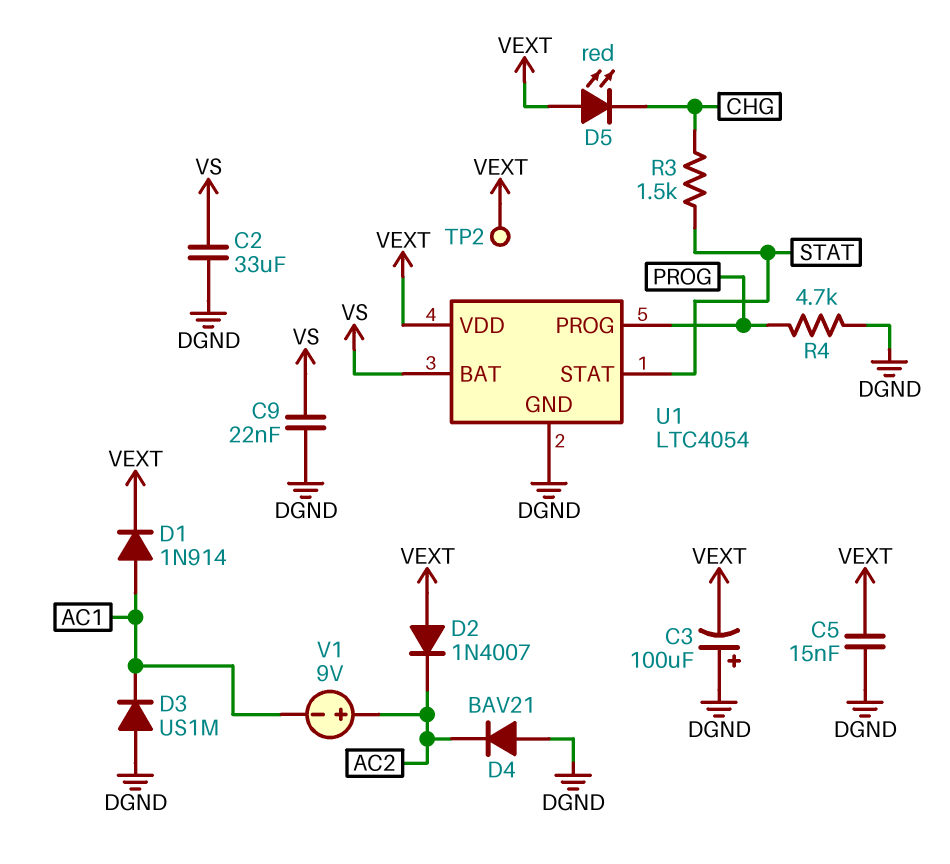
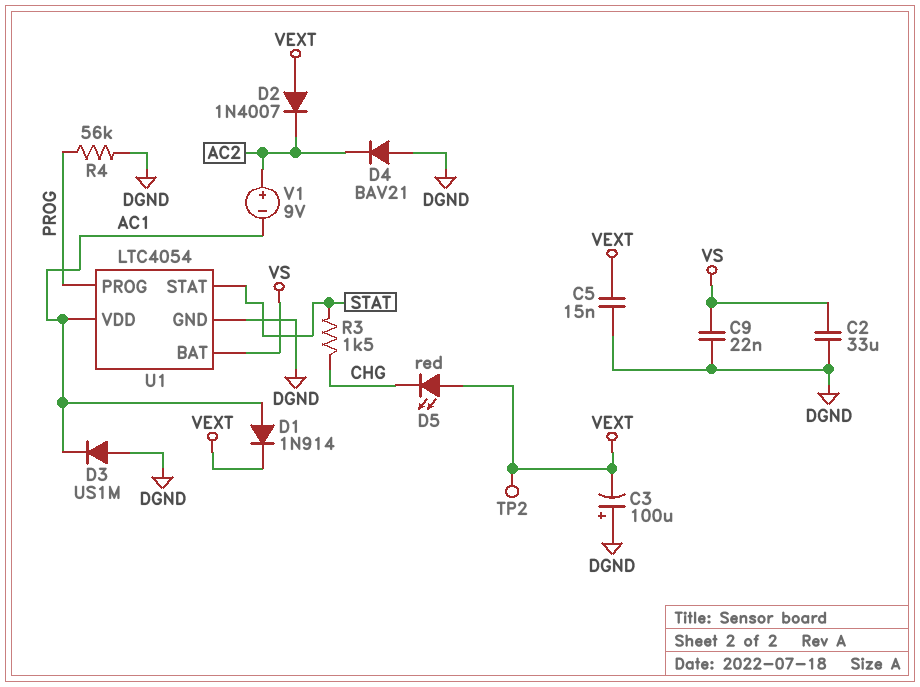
R4: 4.7k (DGND, PROG) -> 56k (DGND, PROG)
U1 pin VDD: VEXT -> AC1

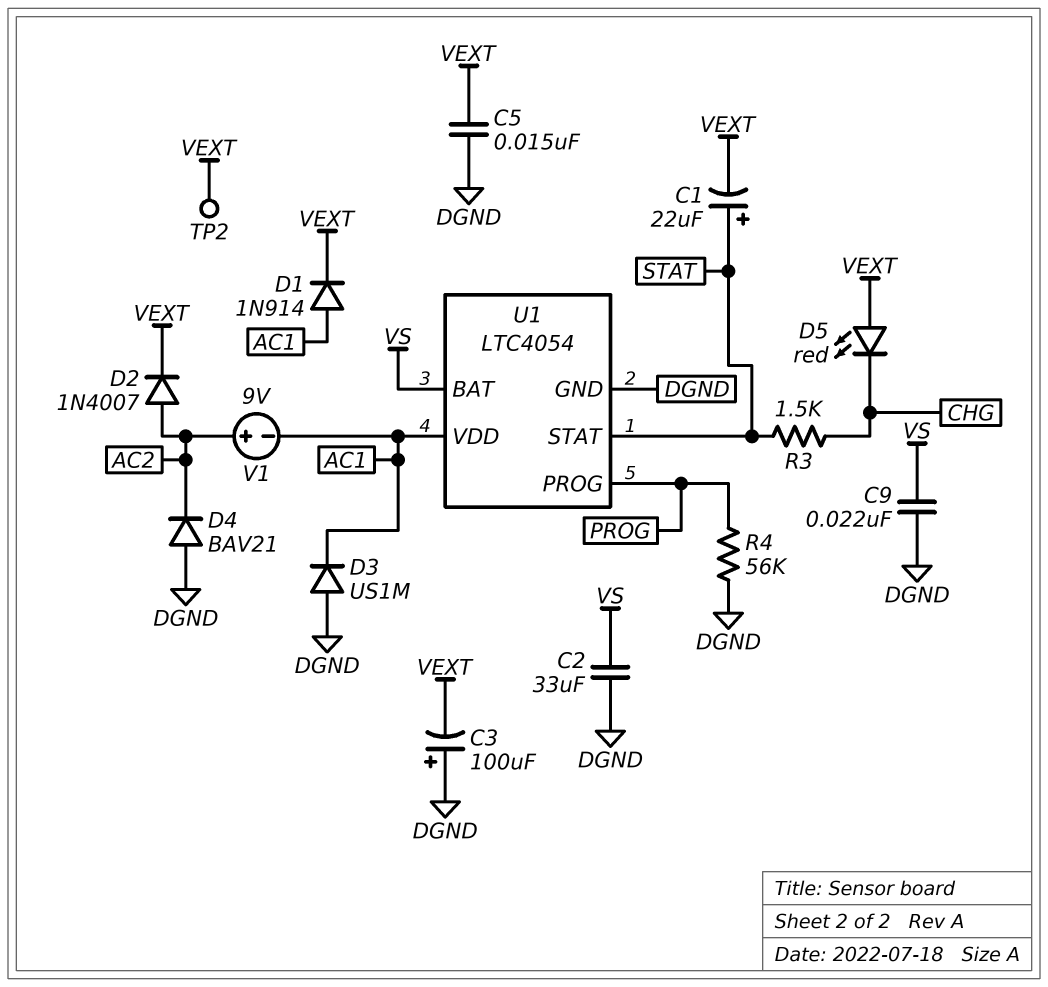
C1: none -> 22uF (plus STAT, minus VEXT)
D2: diode 1N4007 (A VEXT, K AC2) -> diode 1N4007 (A AC2, K VEXT)

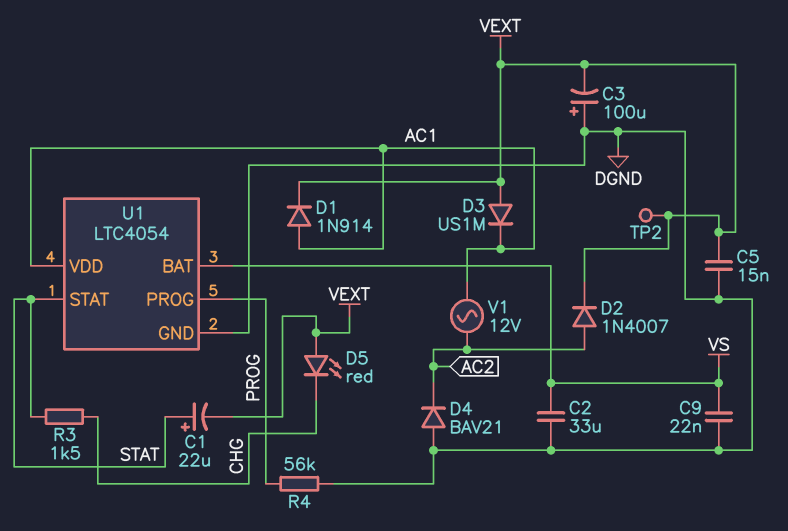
D3: diode US1M (A DGND, K AC1) -> diode US1M (A VEXT, K AC1)
V1: 9V (plus AC2, minus AC1) -> AC 12V (AC1, AC2)

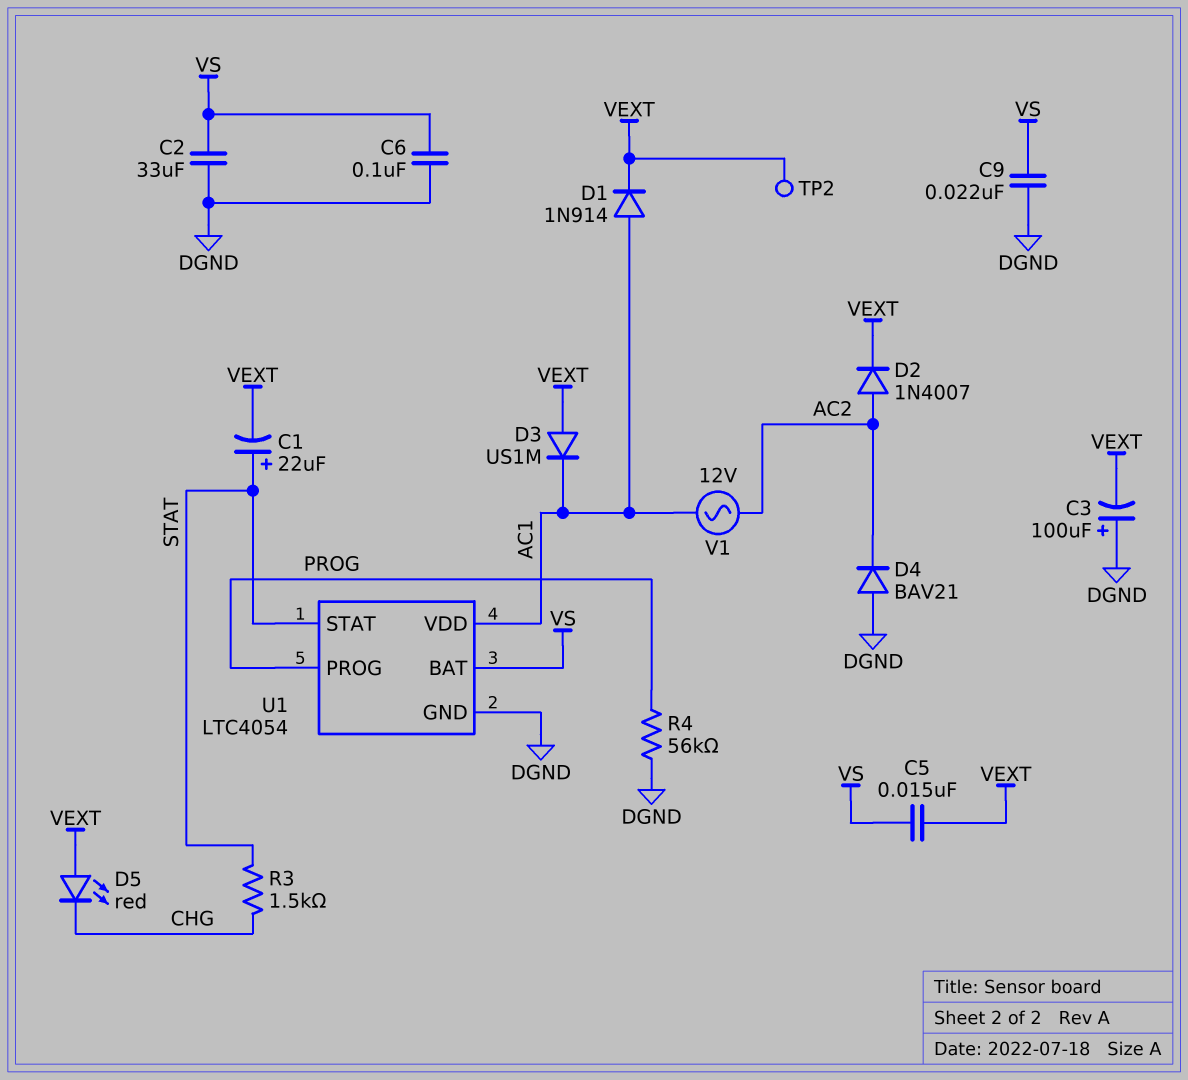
C5: 15nF (DGND, VEXT) -> 15nF (VEXT, VS)
C6: none -> 100nF (DGND, VS)

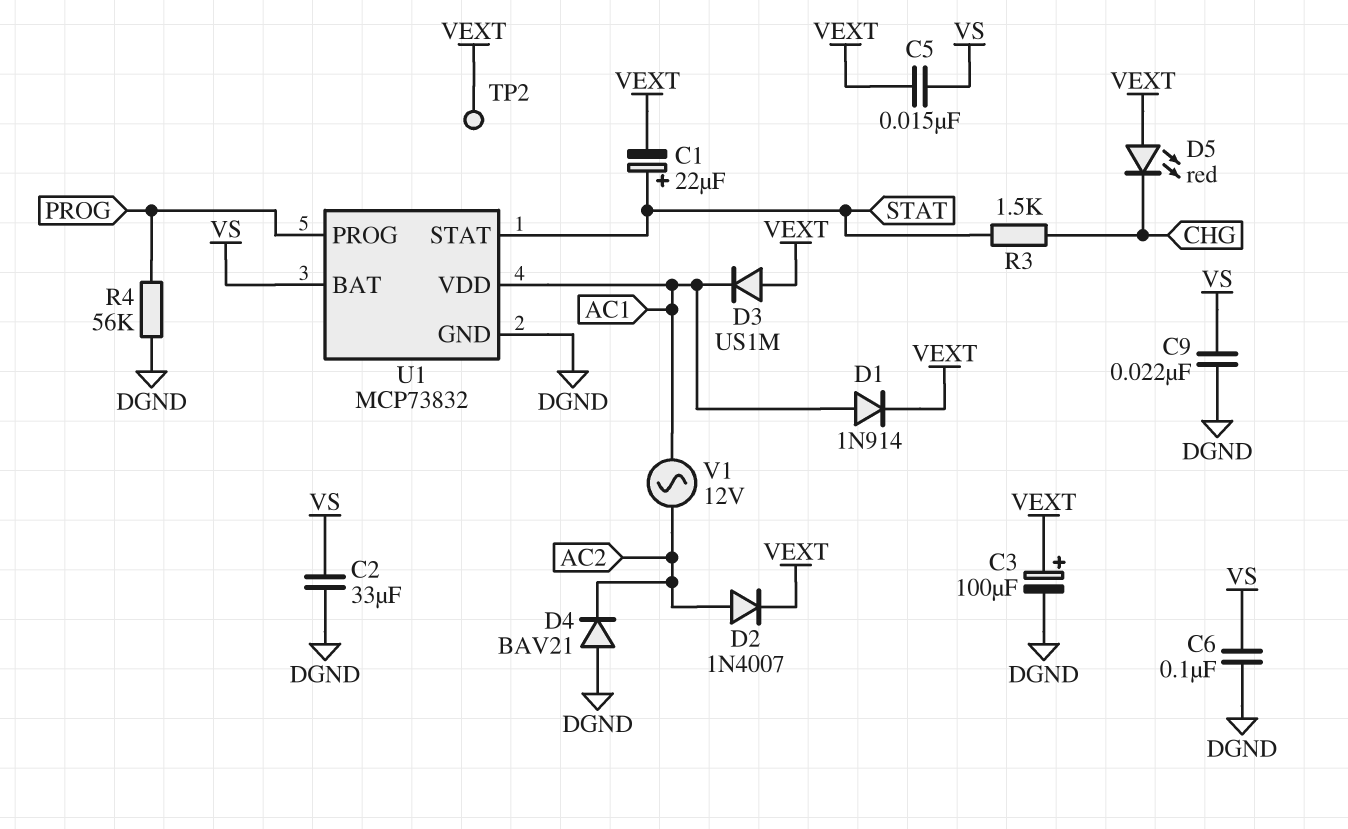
C3: 100uF (plus DGND, minus VEXT) -> 100uF (plus VEXT, minus DGND)
U1: LTC4054 -> MCP73832

